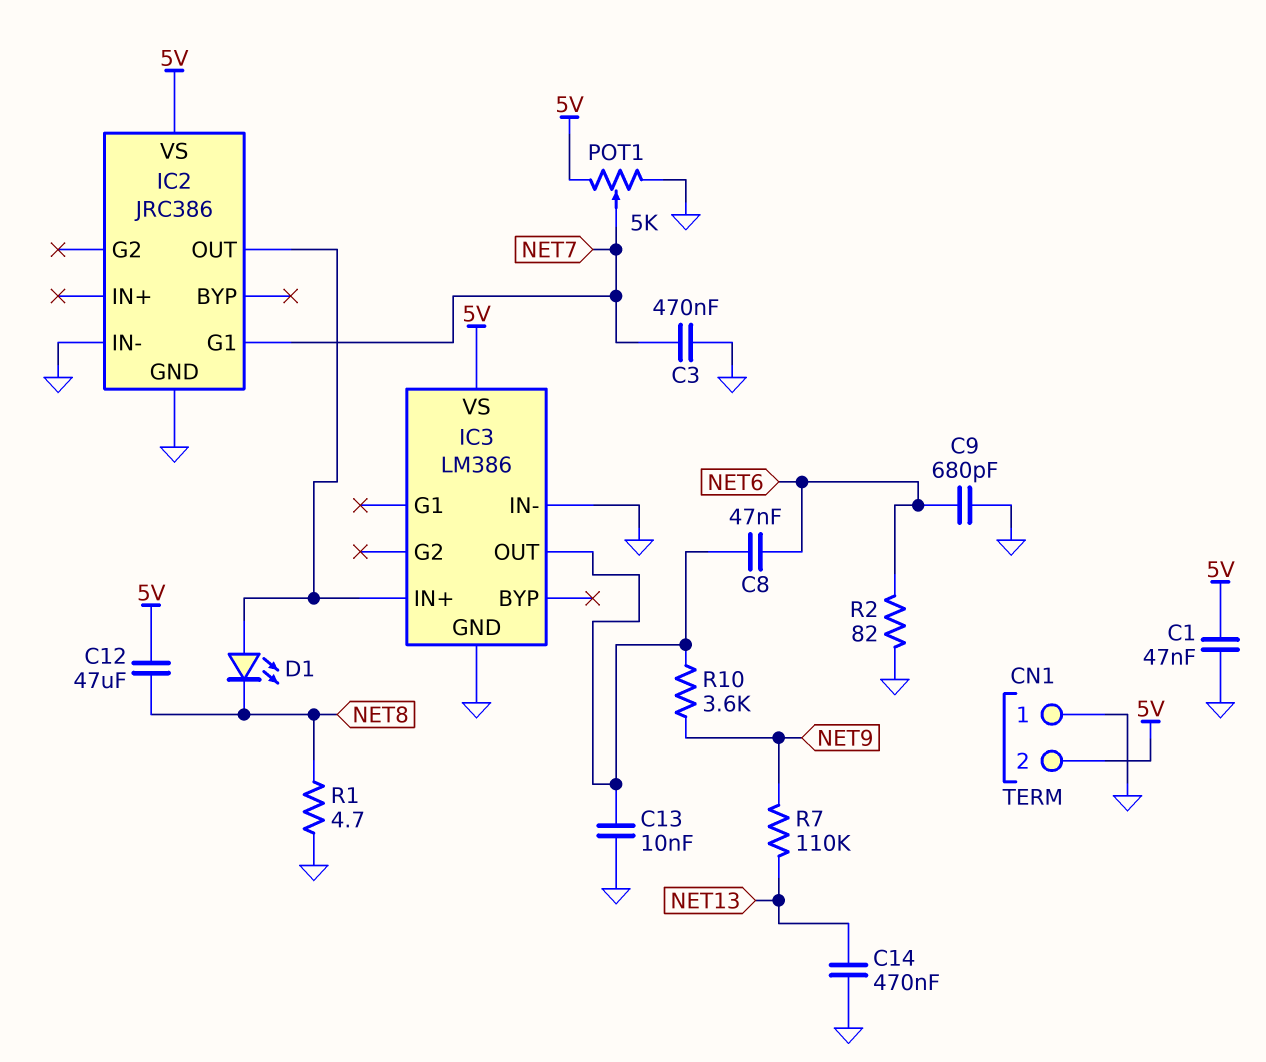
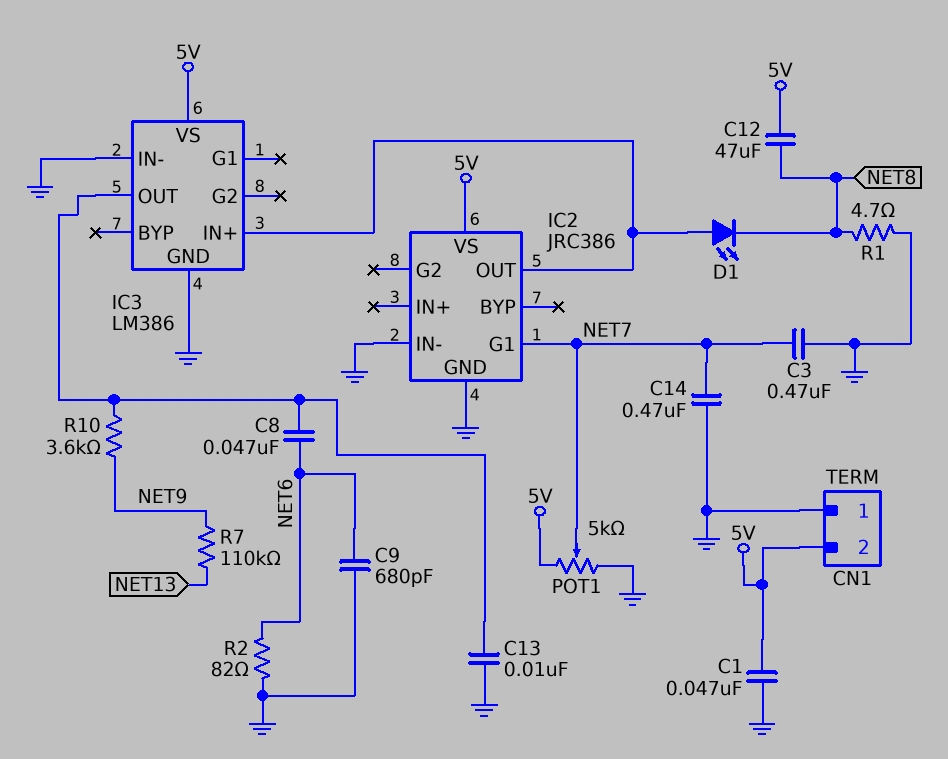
C14: 470nF (GND, NET13) -> 470nF (GND, NET7)

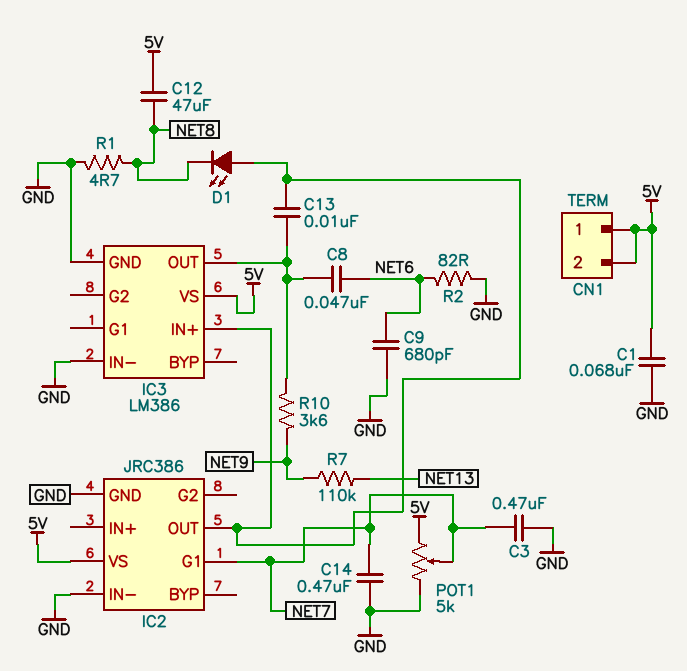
C1: 47nF (5V, GND) -> 68nF (5V, GND)
C13: 10nF (GND, IC3/OUT) -> 10nF (IC2/OUT, IC3/OUT)
CN1 pin 1: GND -> 5V

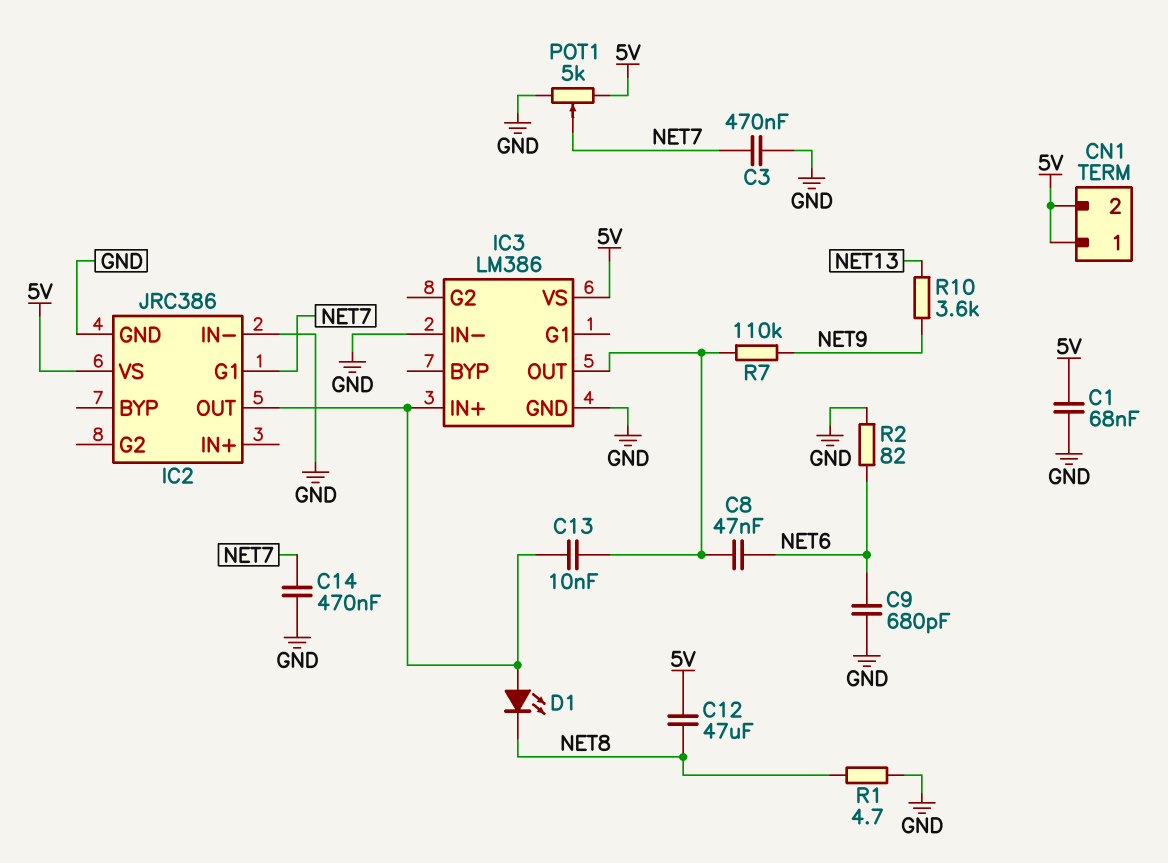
R7: 110k (NET9, NET13) -> 110k (IC3/OUT, NET9)
R10: 3.6k (IC3/OUT, NET9) -> 3.6k (NET9, NET13)

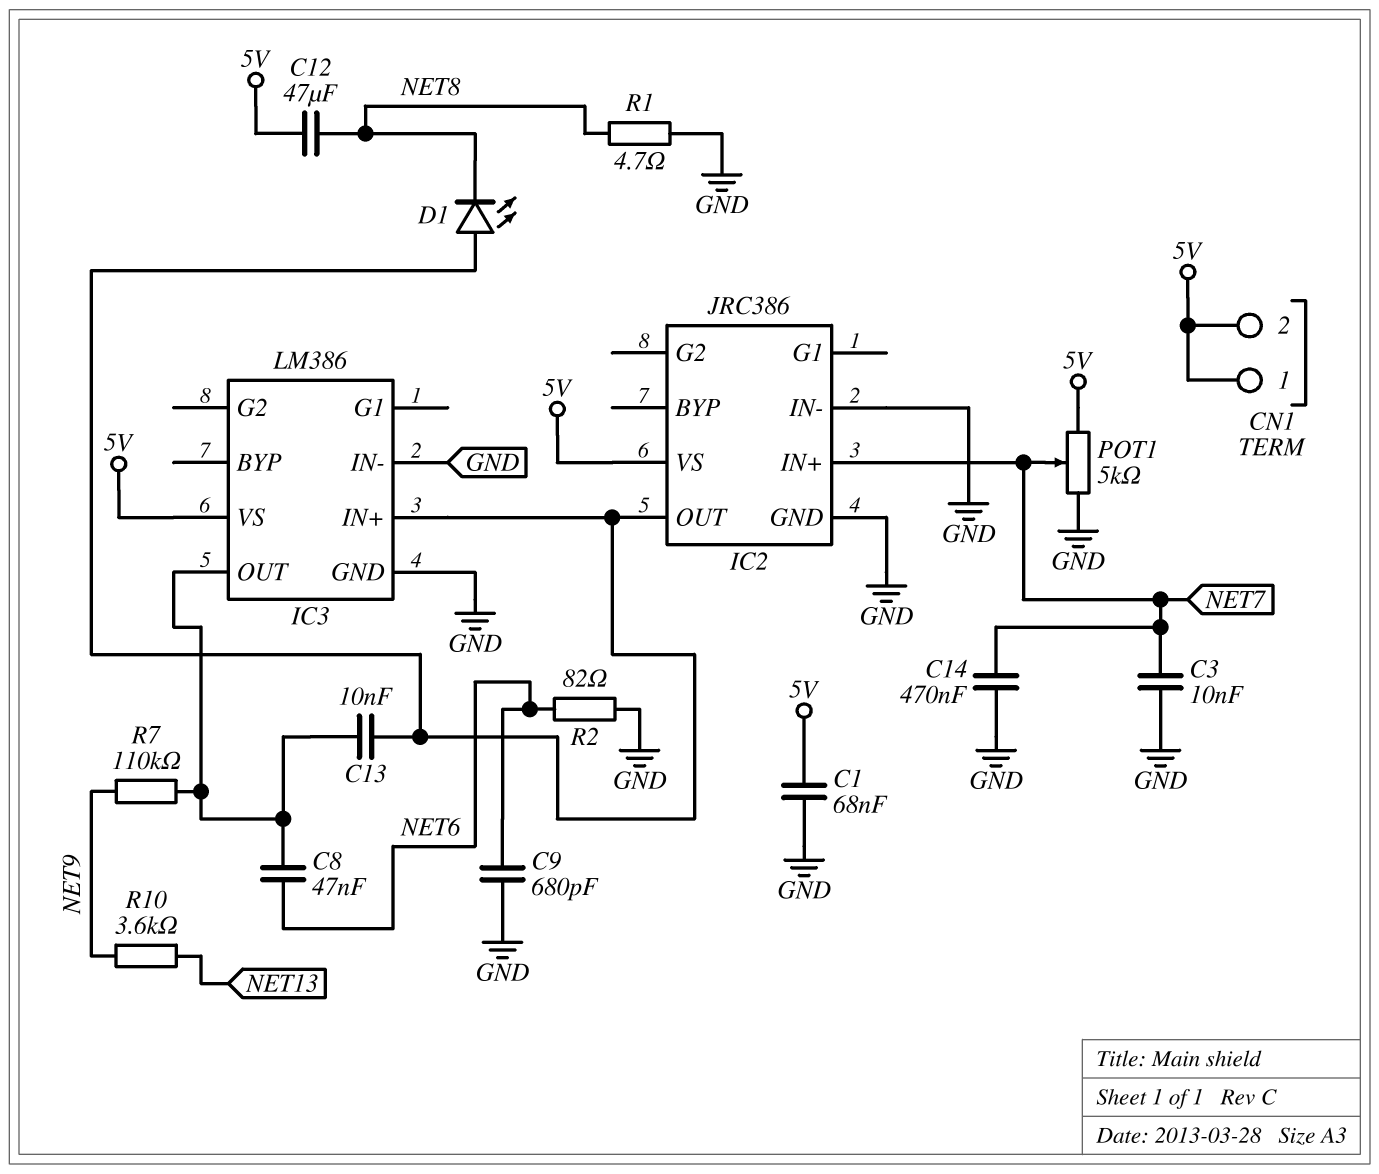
C3: 470nF (GND, NET7) -> 10nF (GND, NET7)
IC2 pin G1: NET7 -> none
IC2 pin IN+: none -> NET7

